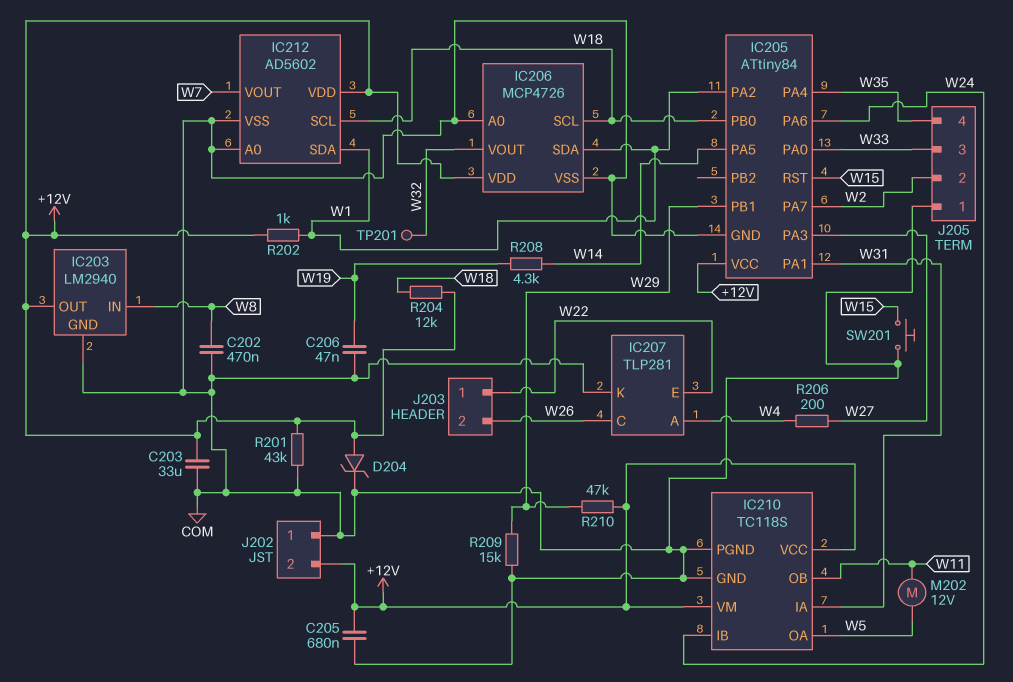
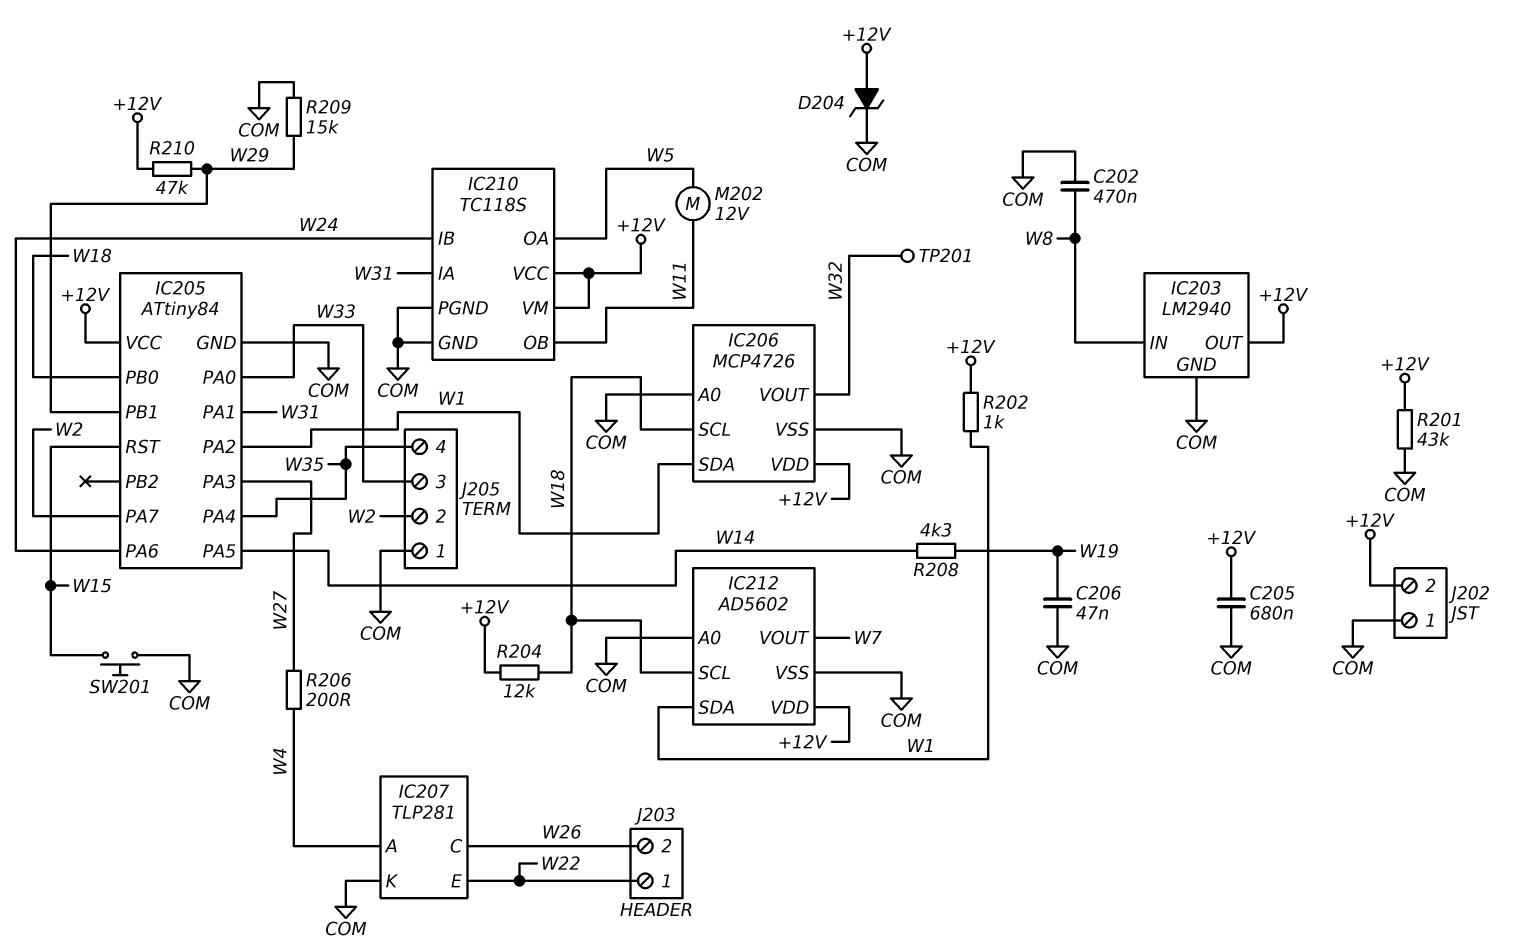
C203: 33uF (+12V, COM) -> none

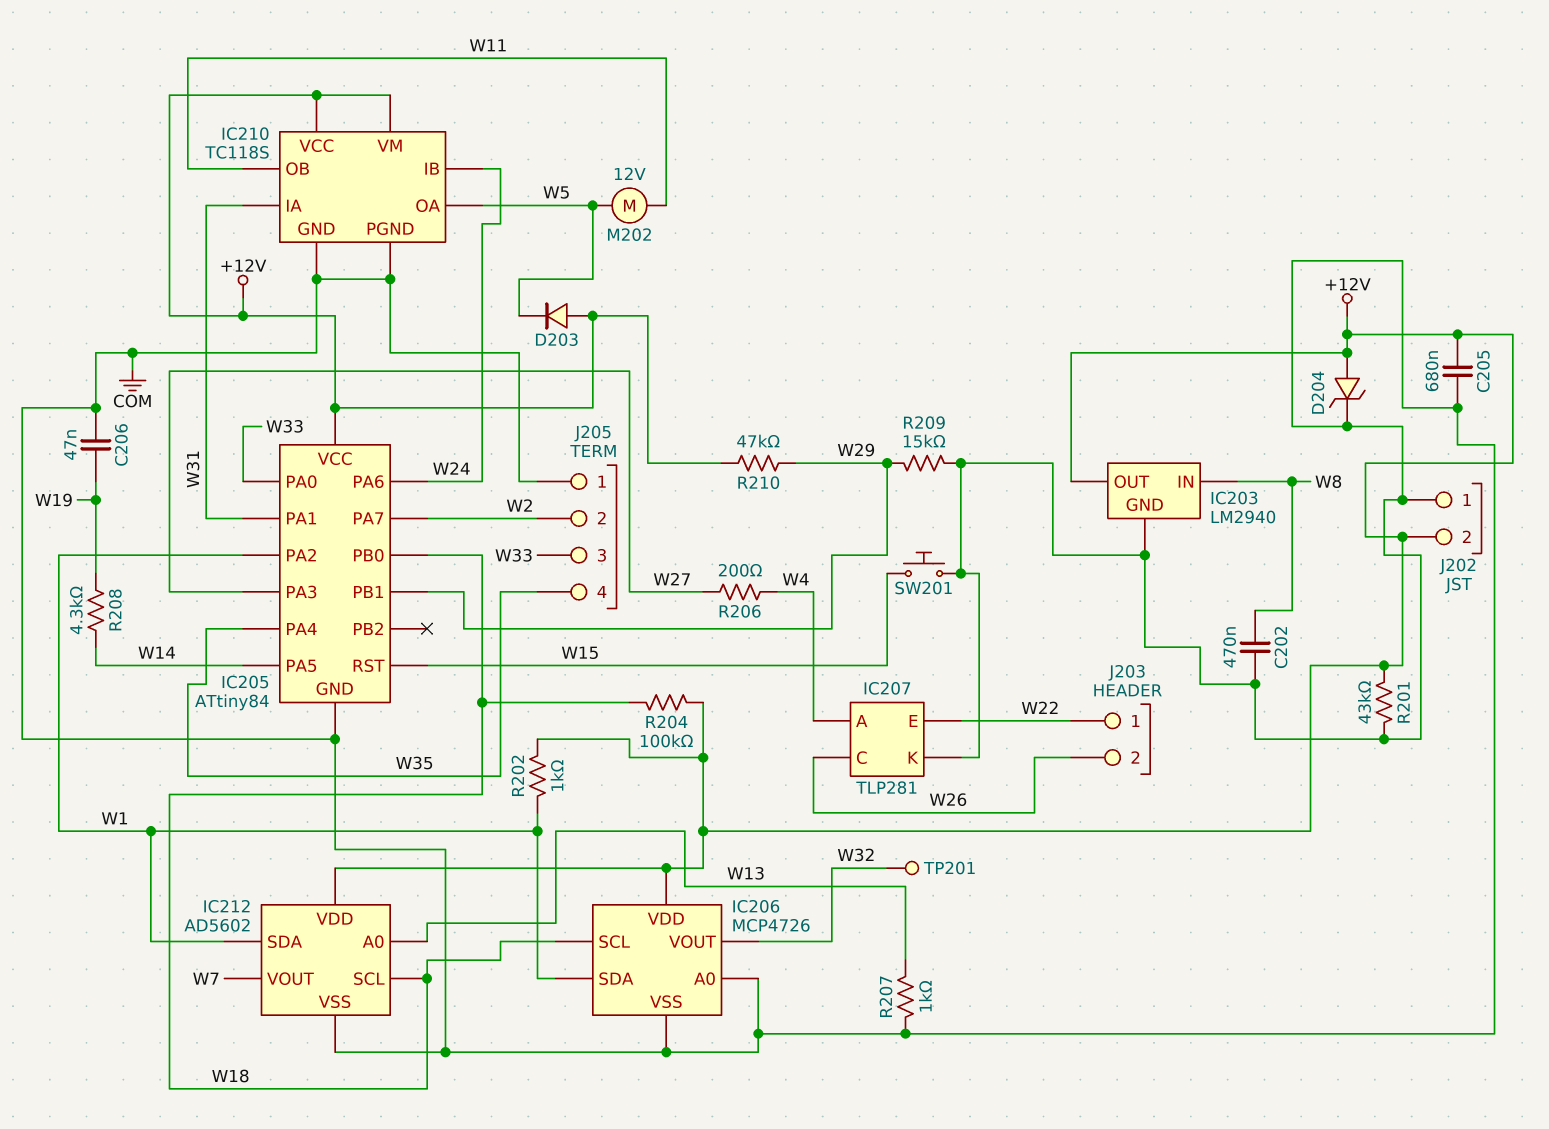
D203: none -> diode (A +12V, K W5)
IC212 pin A0: COM -> W13
R204: 12k (+12V, W18) -> 100k (+12V, W18)
R207: none -> 1k (COM, W13)

